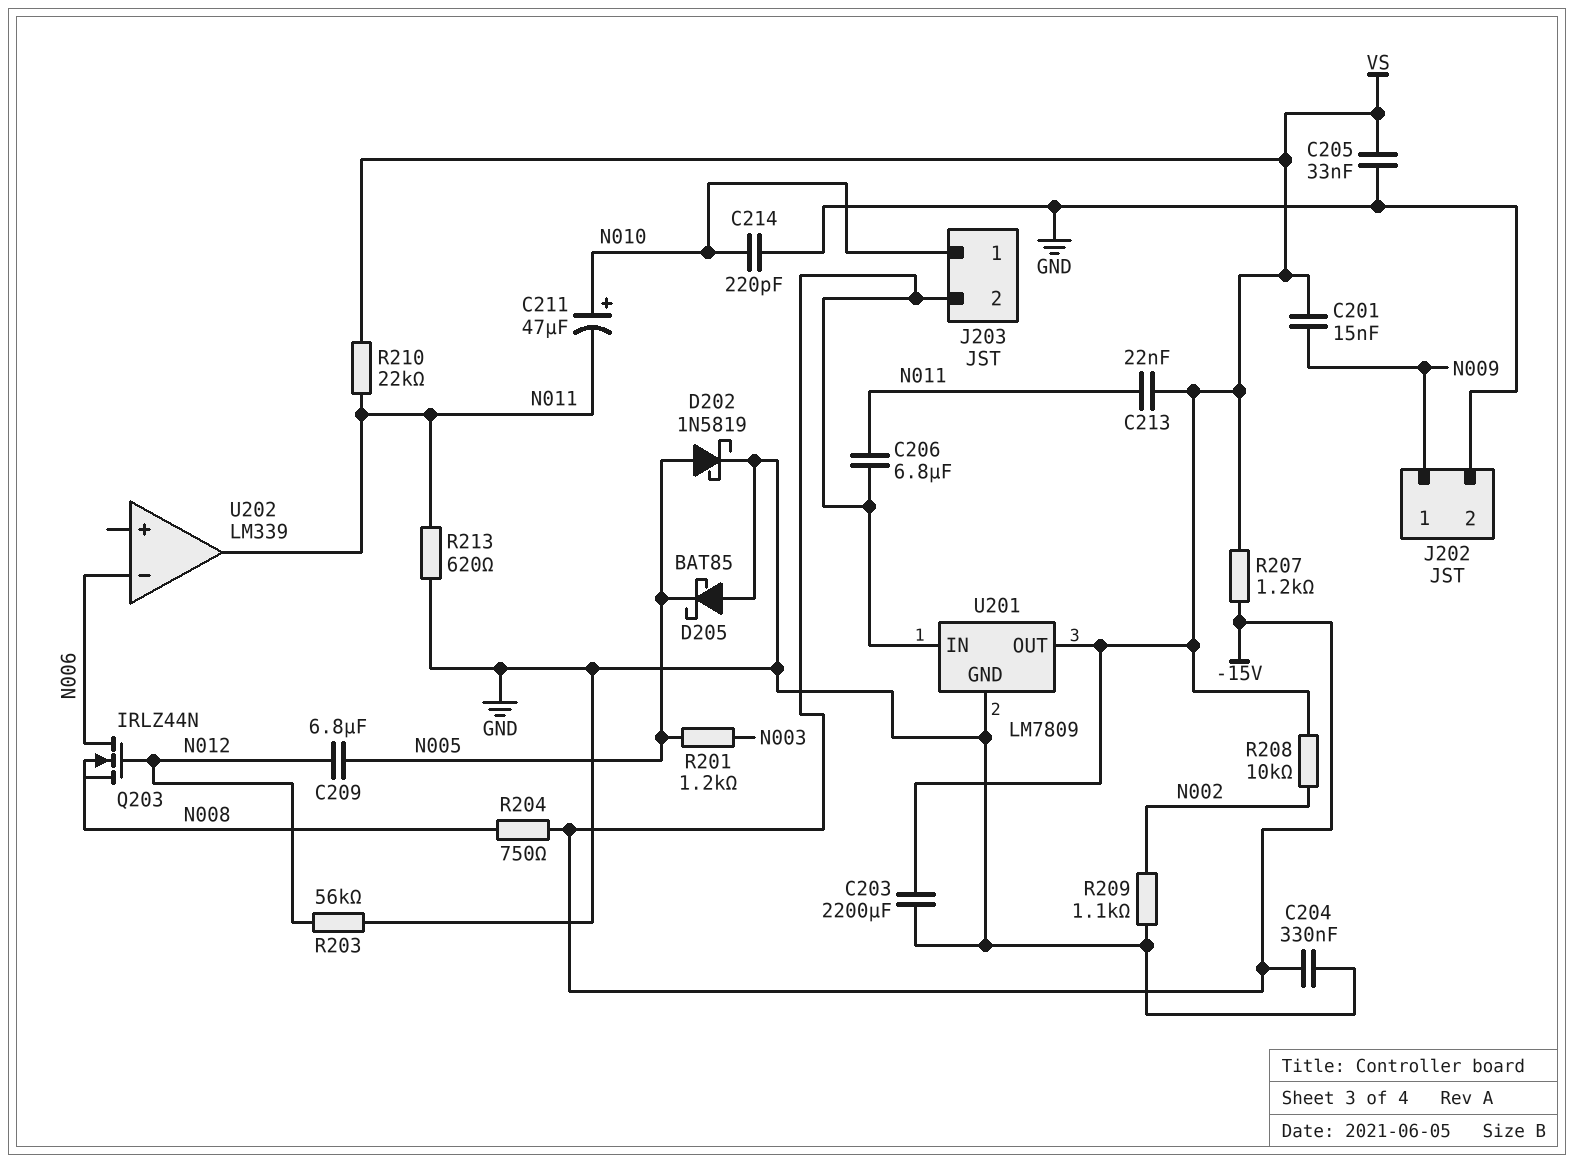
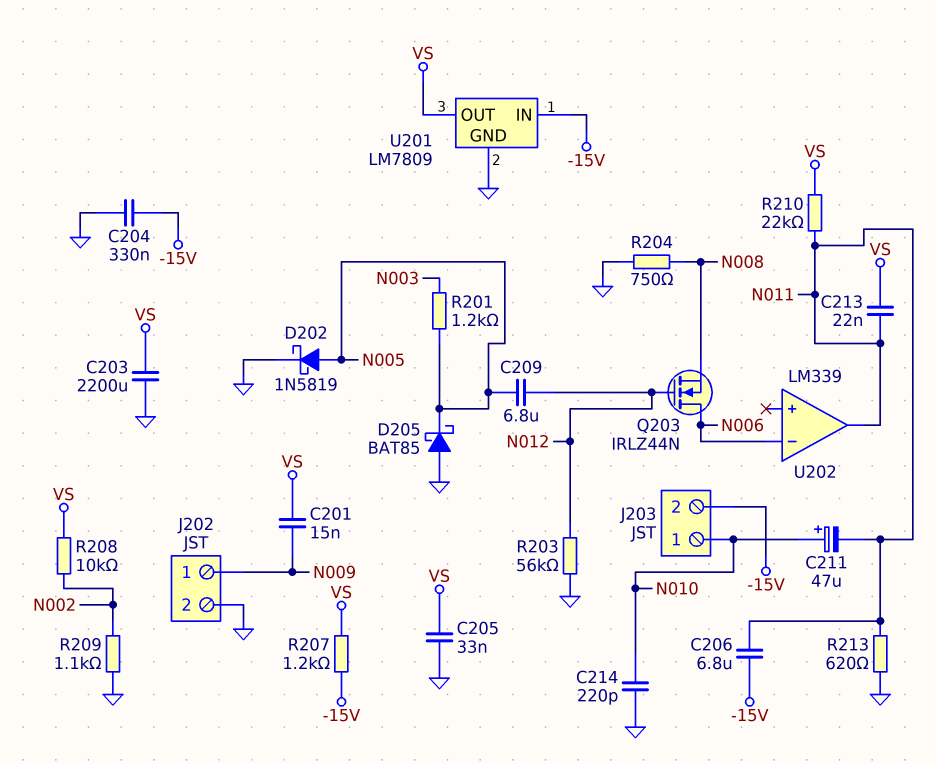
R204: 750 (-15V, N008) -> 750 (GND, N008)

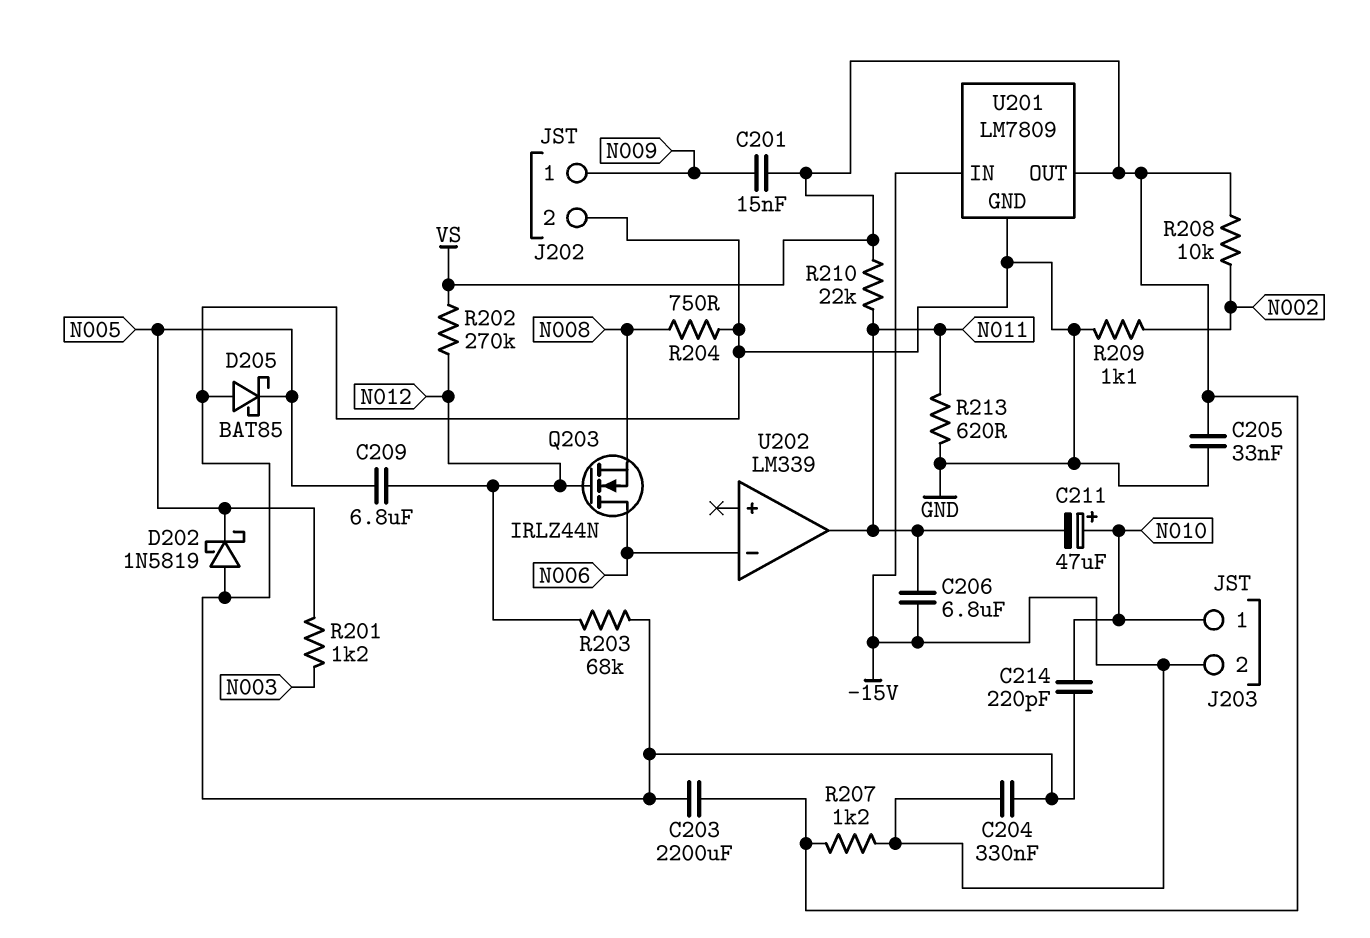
C213: 22nF (N011, VS) -> none
D202: schottky 1N5819 (A N005, K GND) -> schottky 1N5819 (A GND, K N005)
R202: none -> 270k (N012, VS)
R203: 56k (GND, N012) -> 68k (GND, N012)

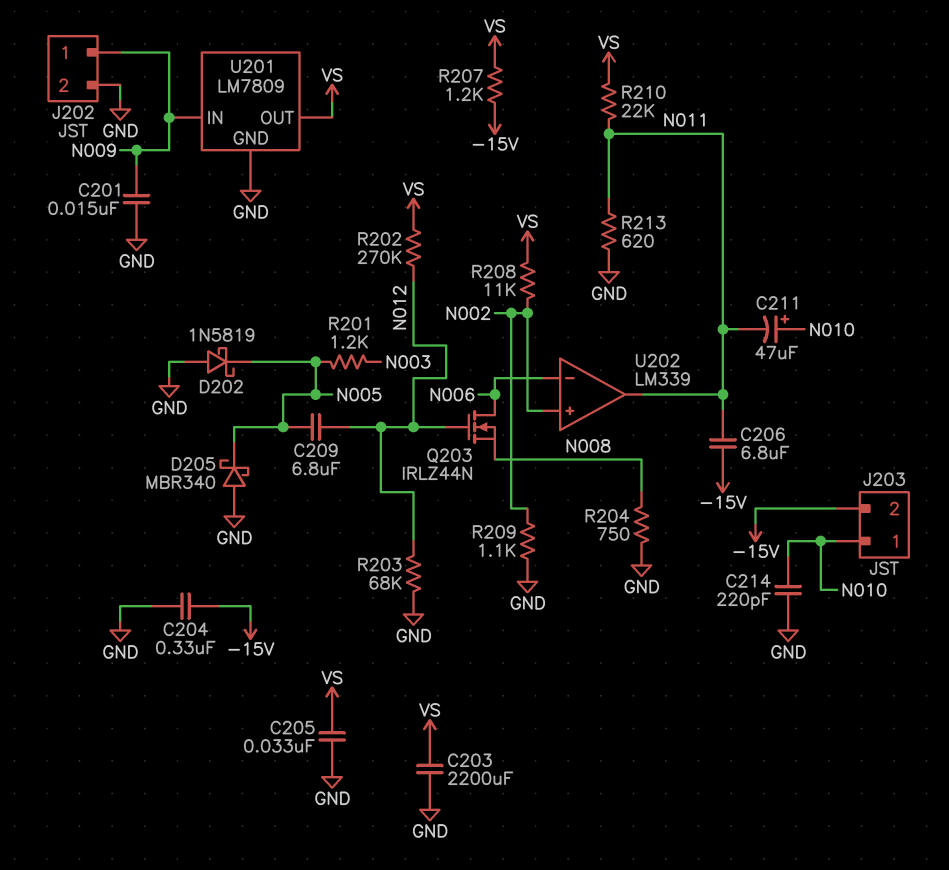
C201: 15nF (N009, VS) -> 15nF (GND, N009)
D205: schottky BAT85 (A GND, K N005) -> schottky MBR340 (A GND, K N005)
R208: 10k (N002, VS) -> 11k (N002, VS)
U201 pin IN: -15V -> N009
U202 pin in+: none -> N002

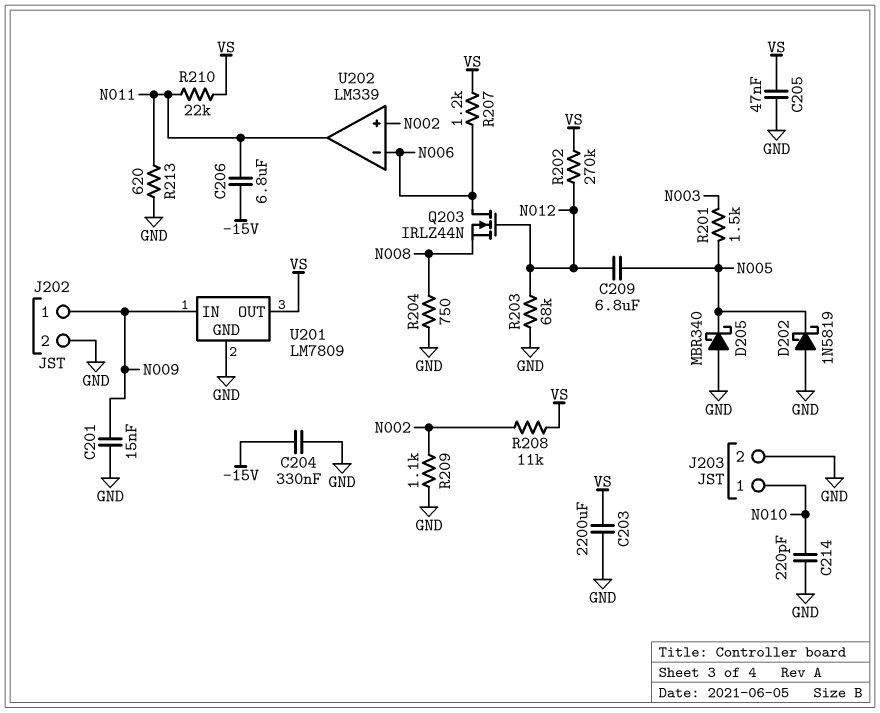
C205: 33nF (GND, VS) -> 47nF (GND, VS)
C211: 47uF (plus N010, minus N011) -> none
J203 pin 2: -15V -> GND
R201: 1.2k (N003, N005) -> 1.5k (N003, N005)
R207: 1.2k (-15V, VS) -> 1.2k (N006, VS)

